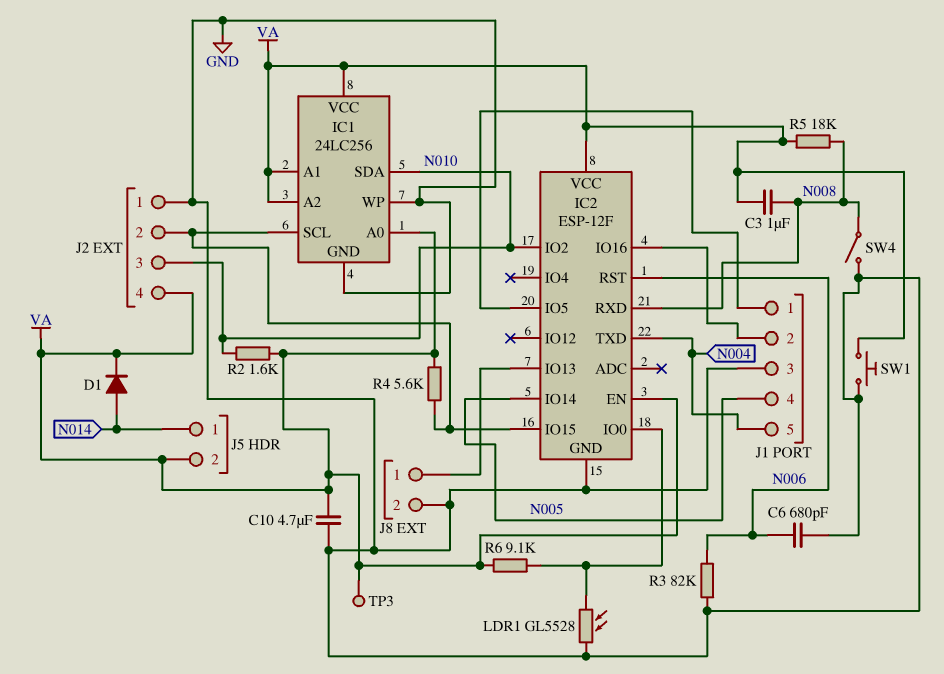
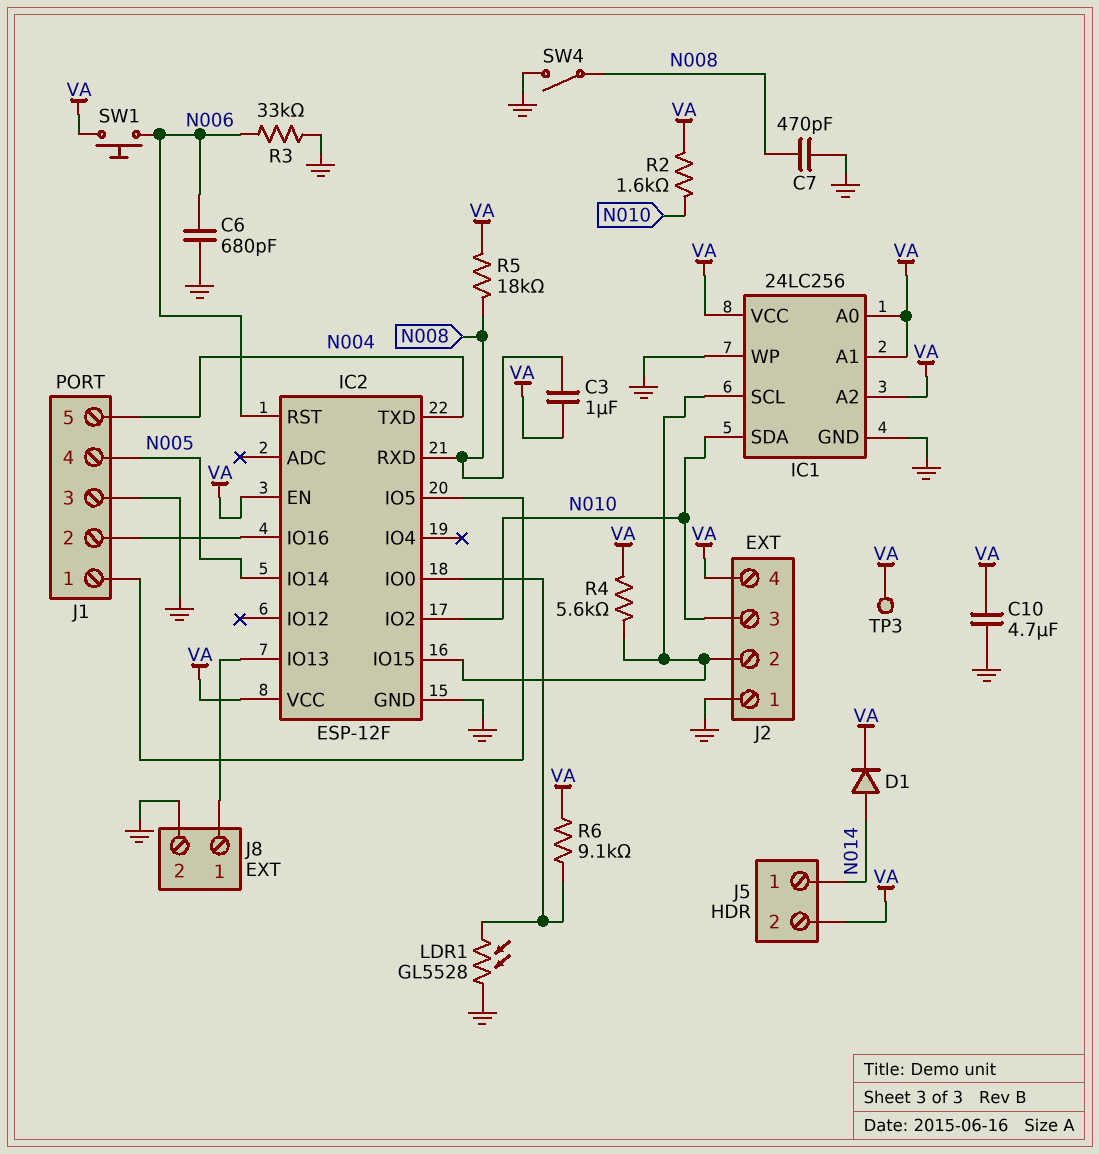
C7: none -> 470pF (GND, N008)
R3: 82k (GND, N006) -> 33k (GND, N006)
SW1: button (GND, VA) -> button (N006, VA)

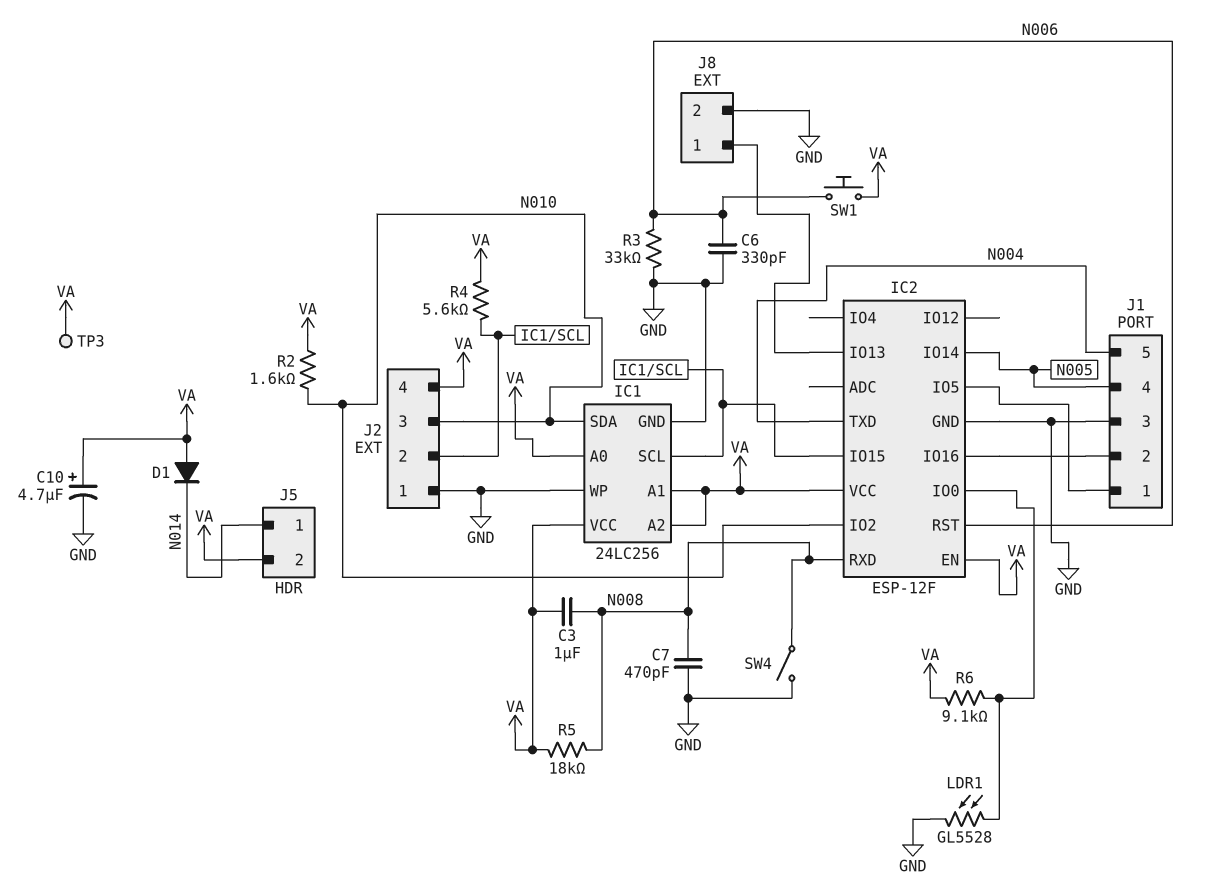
C6: 680pF (GND, N006) -> 330pF (GND, N006)
C10: 4.7uF (GND, VA) -> 4.7uF (plus VA, minus GND)
D1: diode (A N014, K VA) -> diode (A VA, K N014)

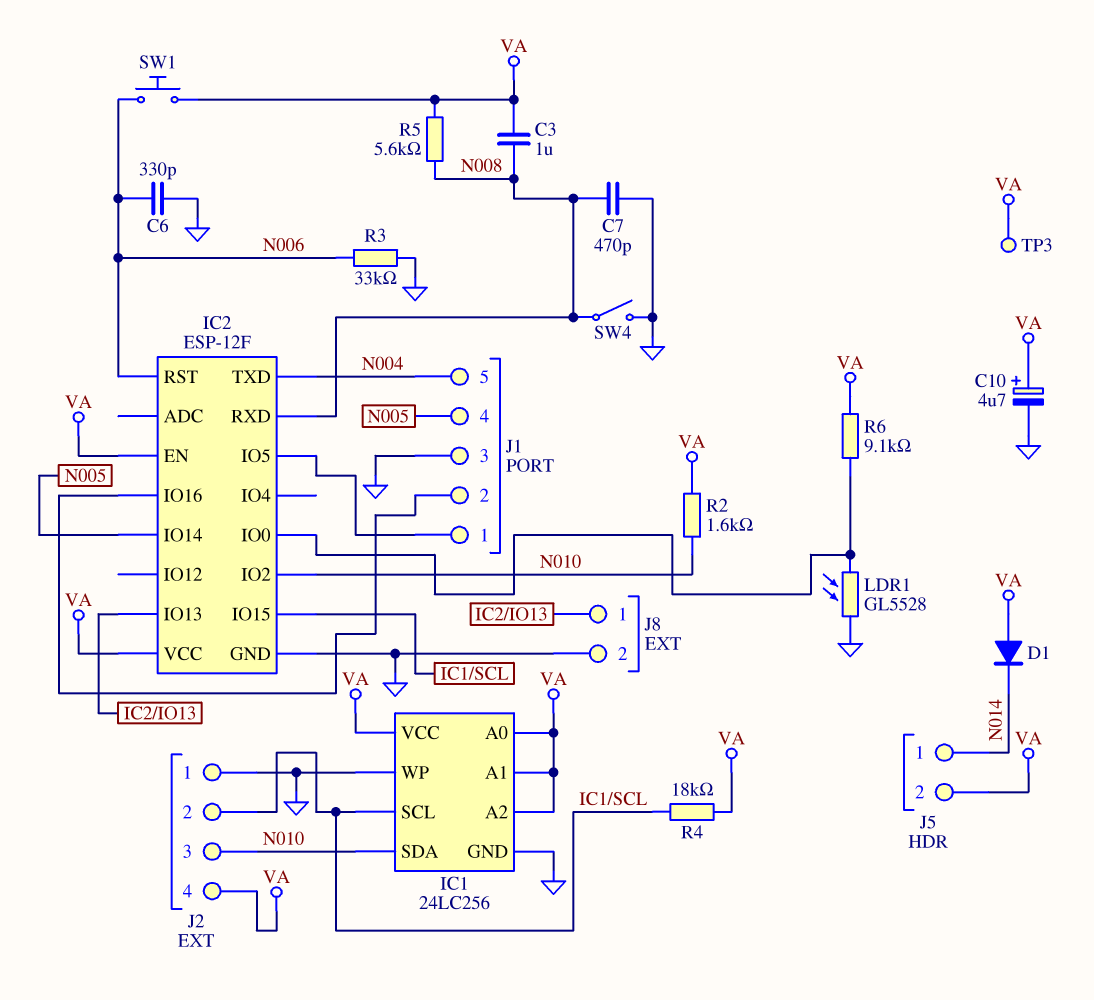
R4: 5.6k (IC1/SCL, VA) -> 18k (IC1/SCL, VA)
R5: 18k (N008, VA) -> 5.6k (N008, VA)

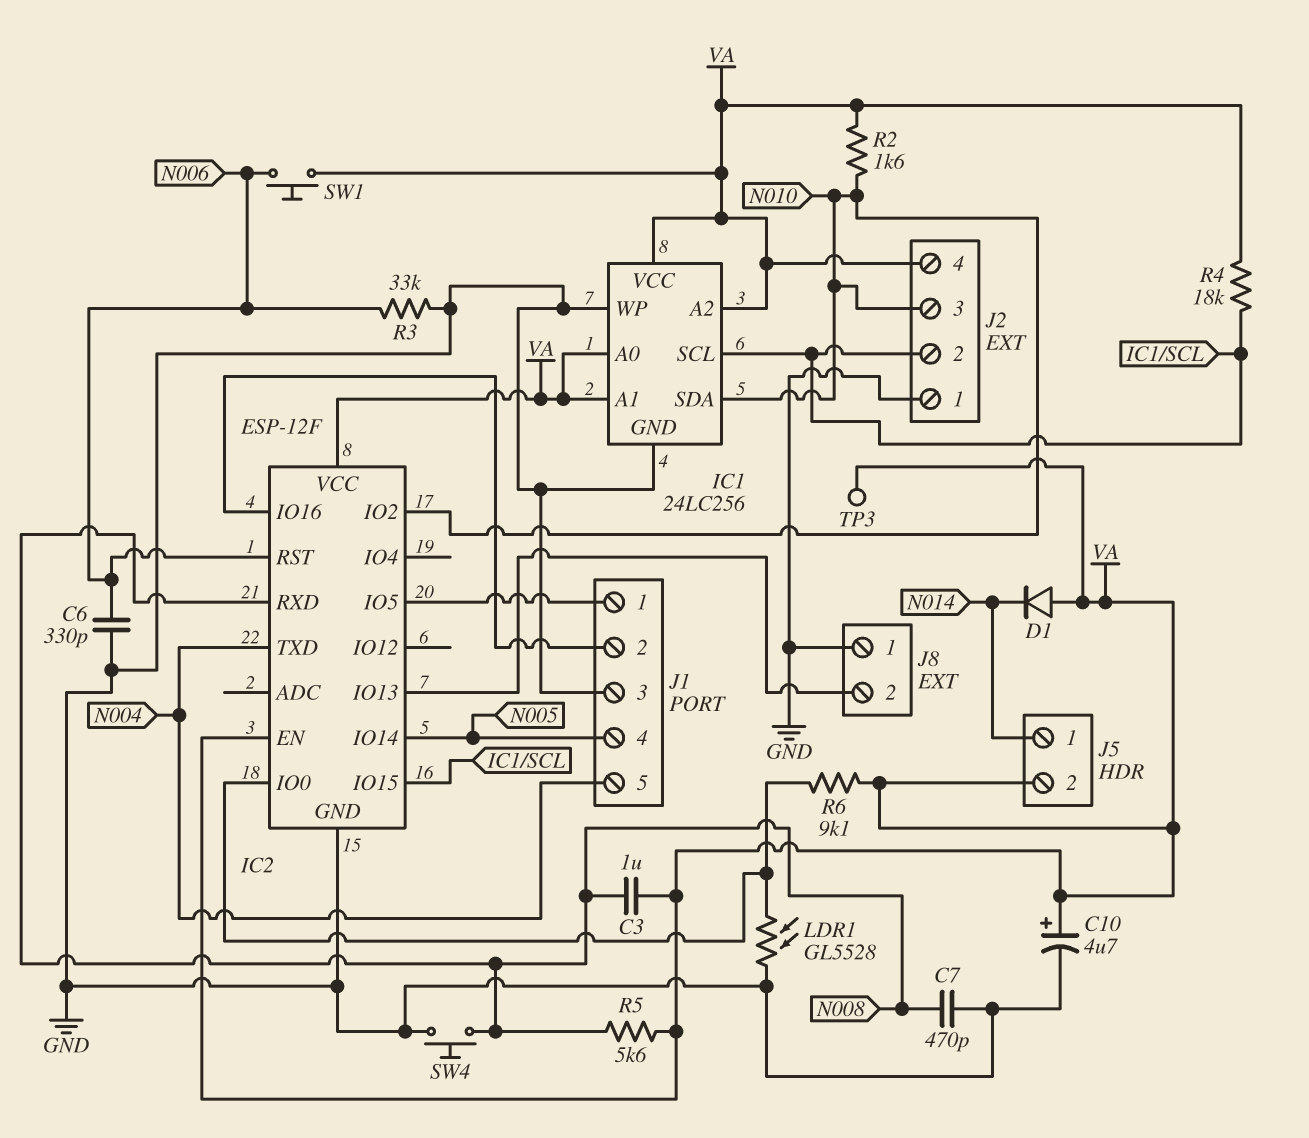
J8 pin 1: IC2/IO13 -> GND
J8 pin 2: GND -> IC2/IO13
SW4: switch (GND, N008) -> button (GND, N008)

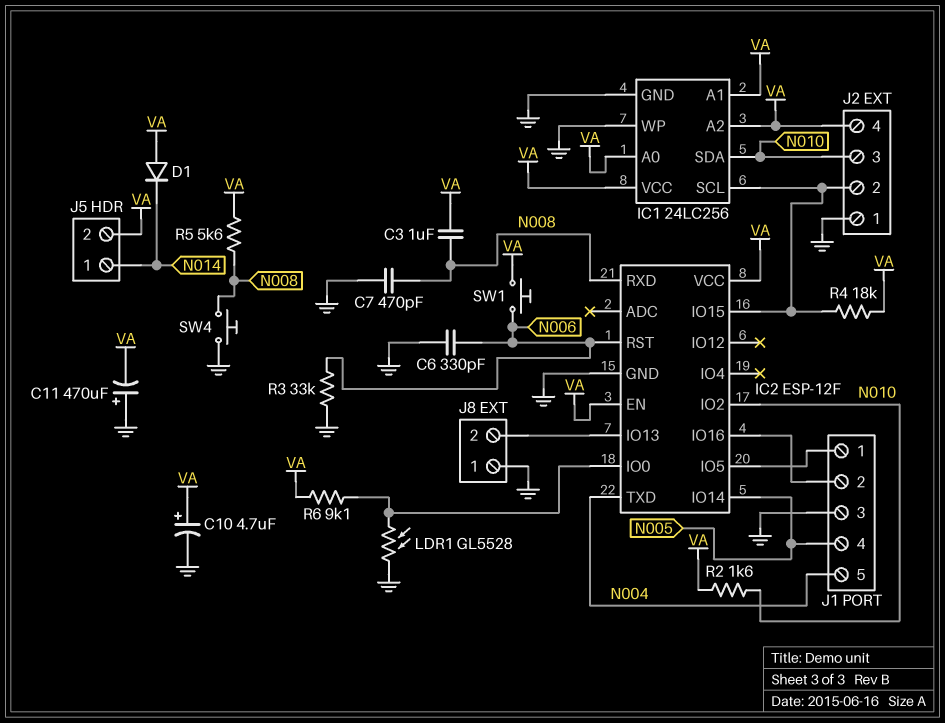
C11: none -> 470uF (plus GND, minus VA)
TP3: test point (VA) -> none

